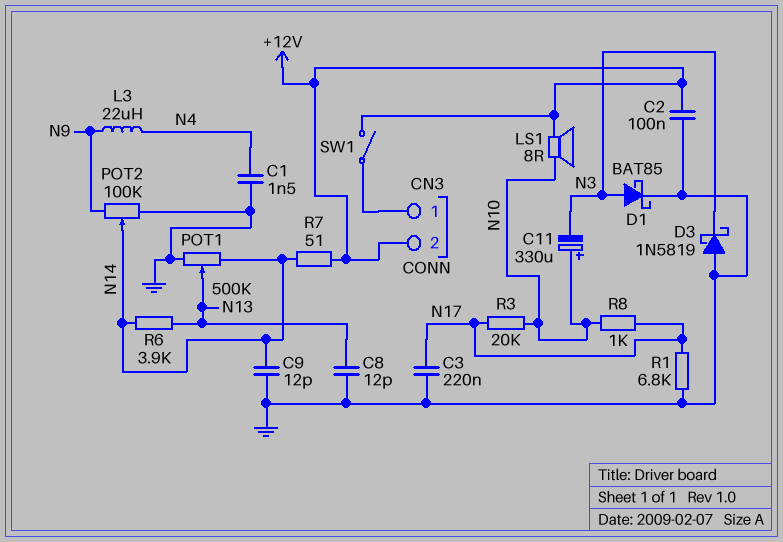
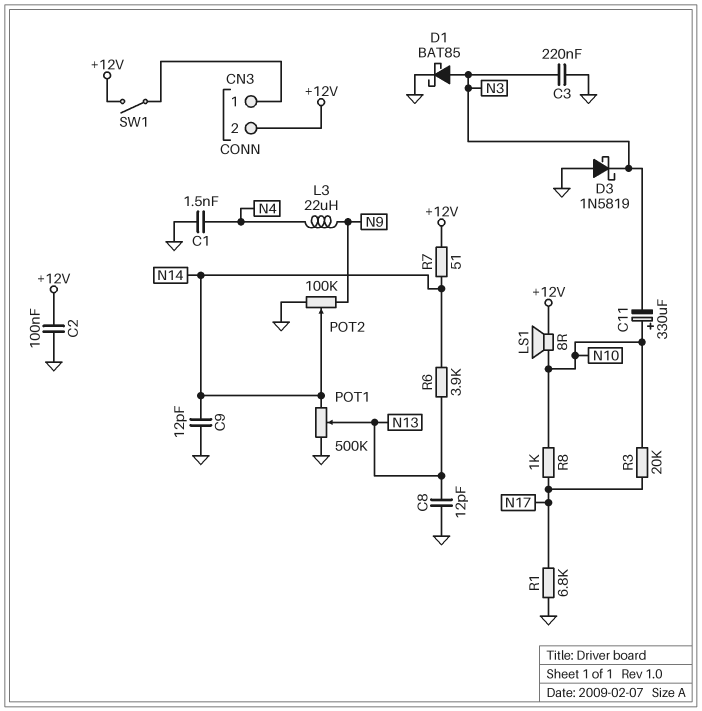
C3: 220nF (GND, N17) -> 220nF (GND, N3)

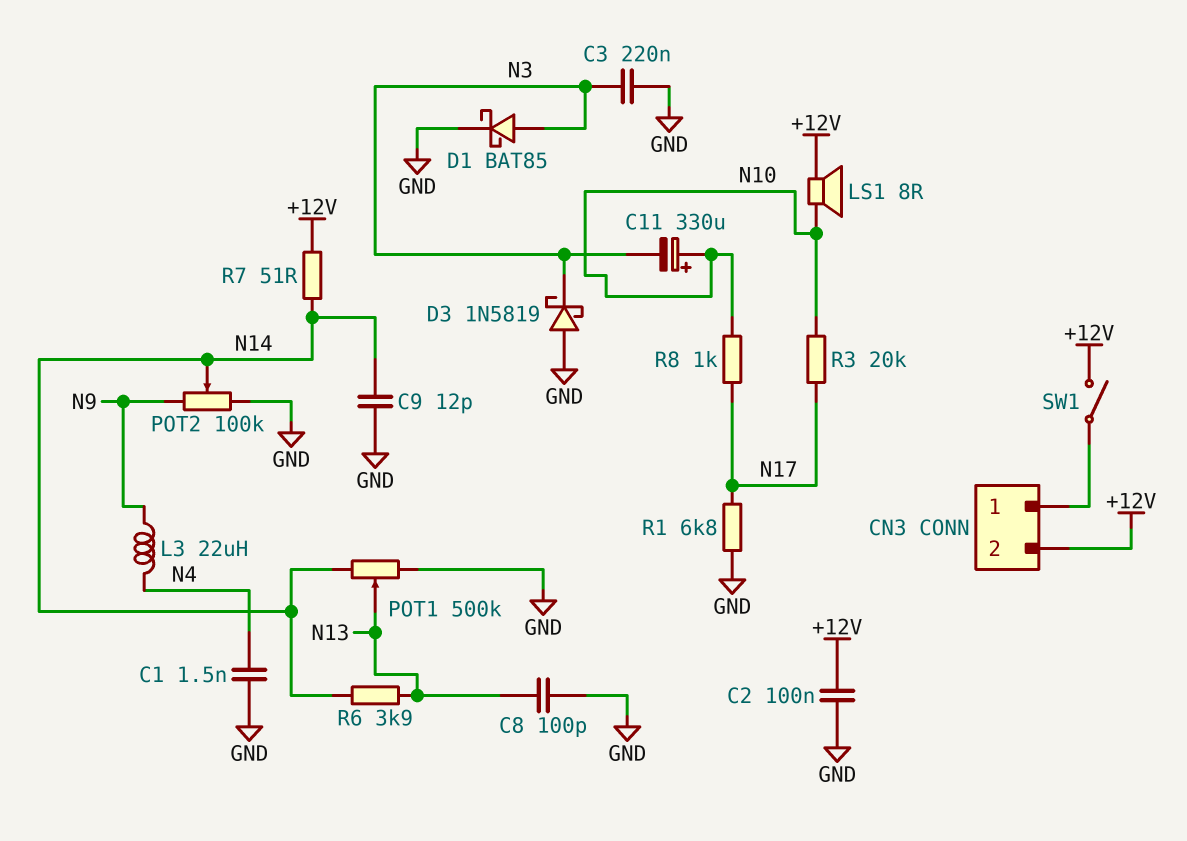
C8: 12pF (GND, N13) -> 100pF (GND, N13)

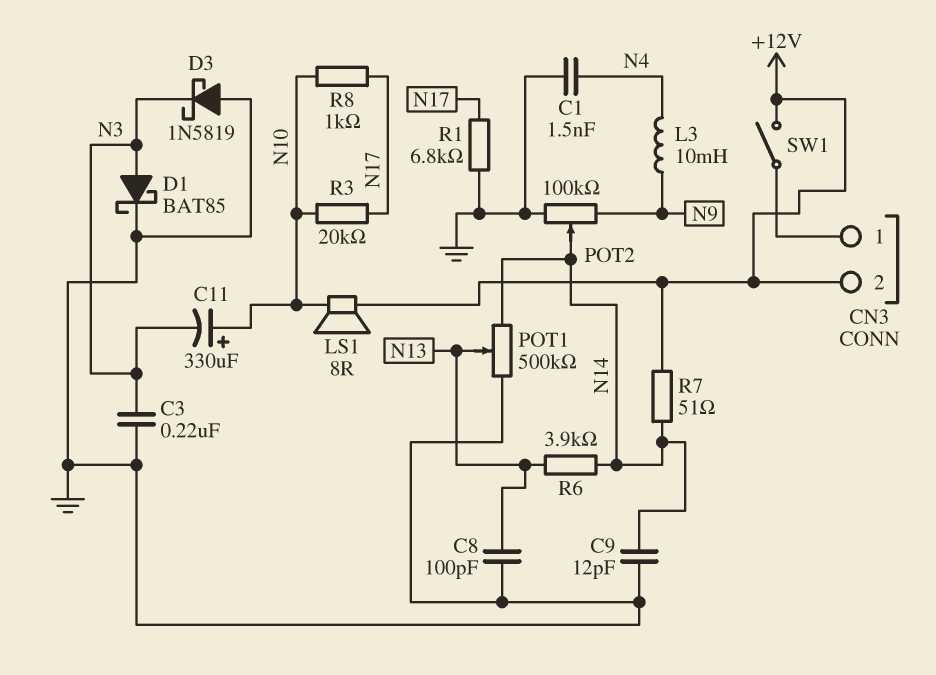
C2: 100nF (+12V, GND) -> none
L3: 22uH (N4, N9) -> 10mH (N4, N9)

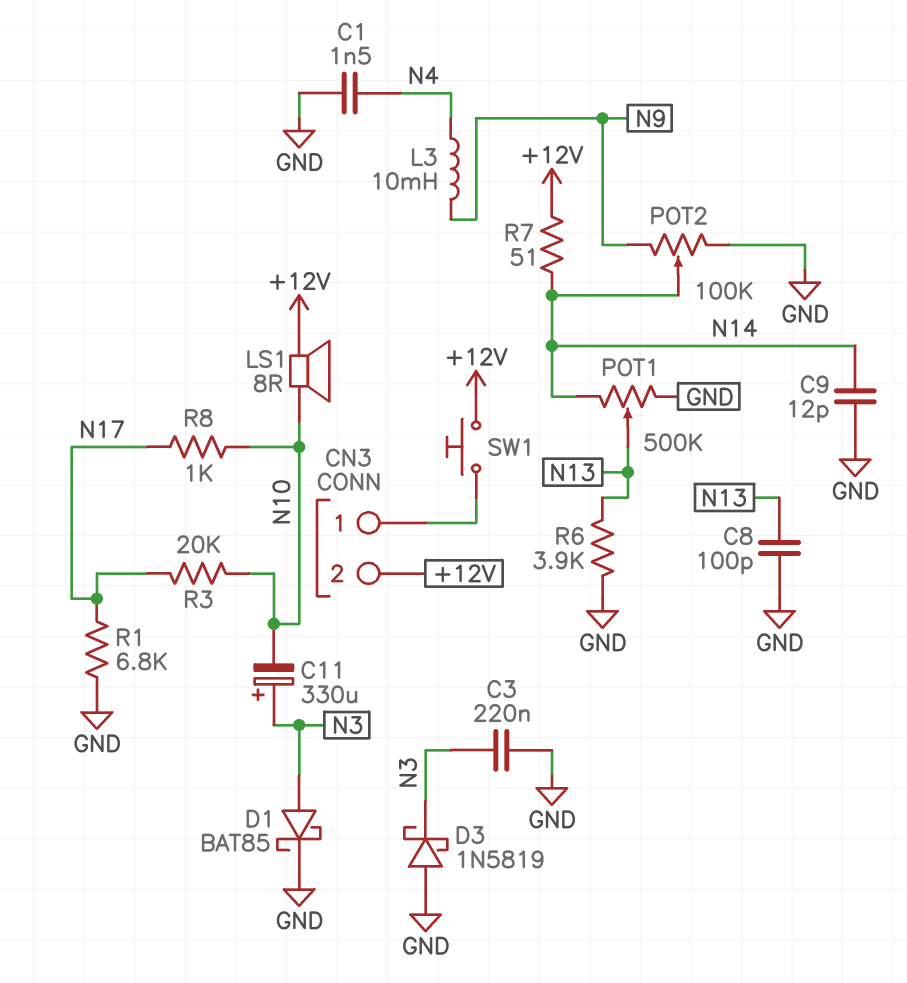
C11: 330uF (plus N10, minus N3) -> 330uF (plus N3, minus N10)
R6: 3.9k (N13, N14) -> 3.9k (GND, N13)
SW1: switch (+12V, CN3/1) -> button (+12V, CN3/1)

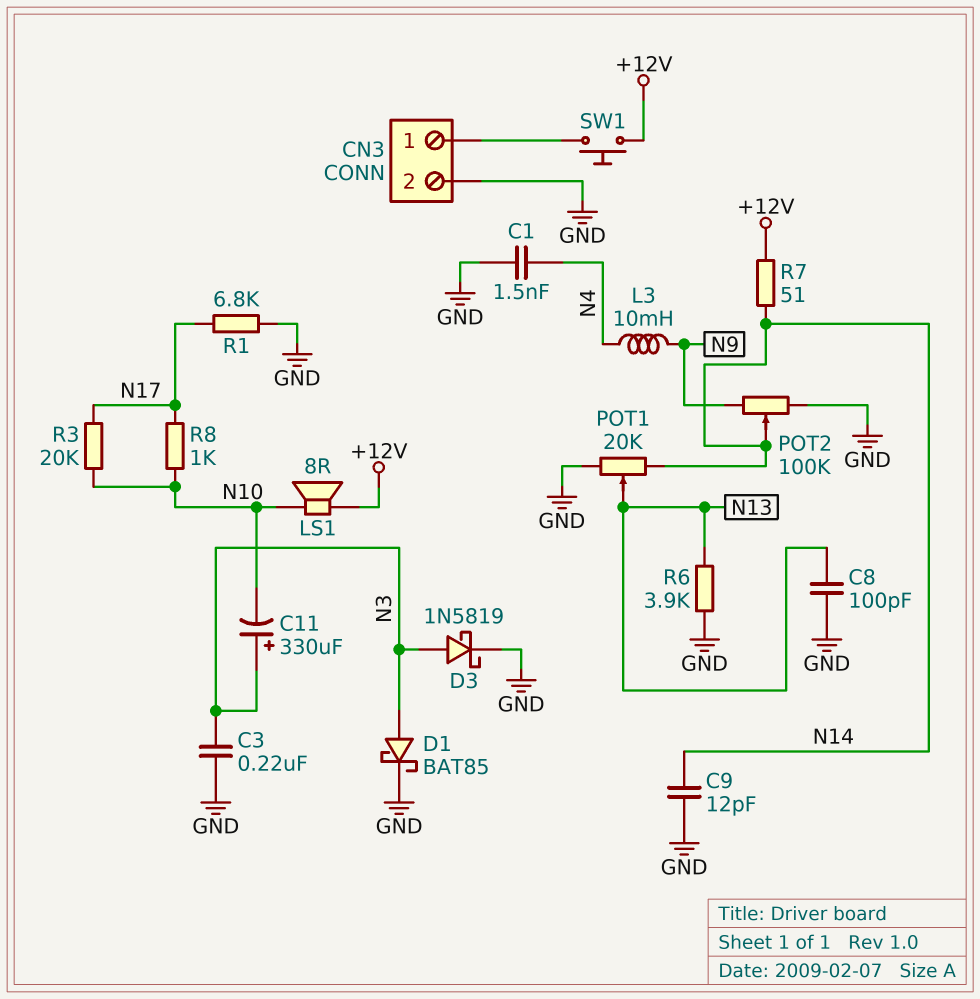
CN3 pin 2: +12V -> GND
D3: schottky 1N5819 (A GND, K N3) -> schottky 1N5819 (A N3, K GND)
POT1: 500k (GND, N14, wiper N13) -> 20k (GND, N14, wiper N13)

